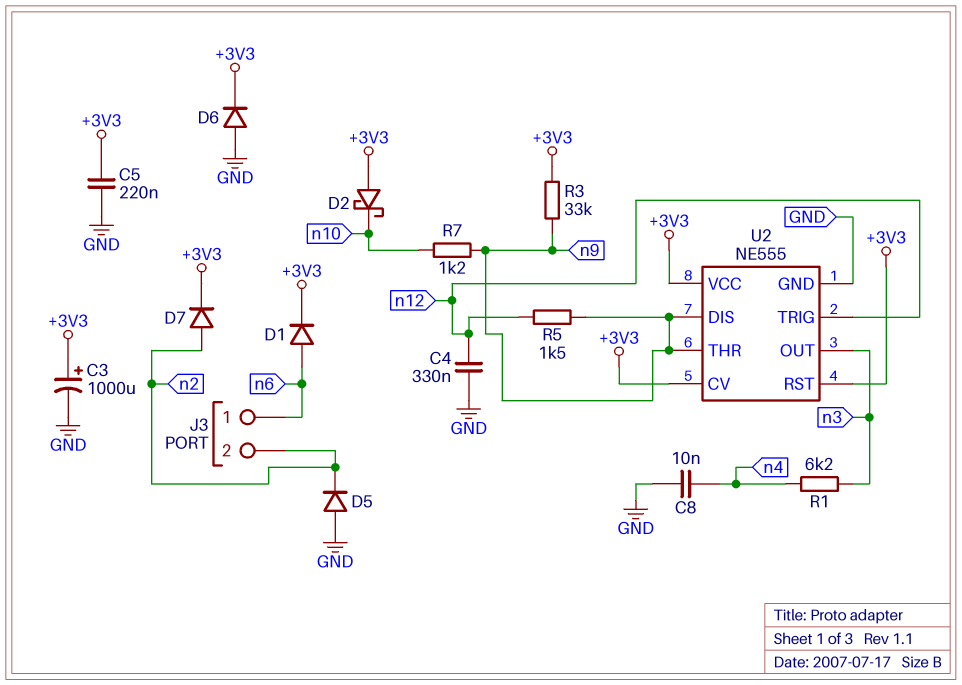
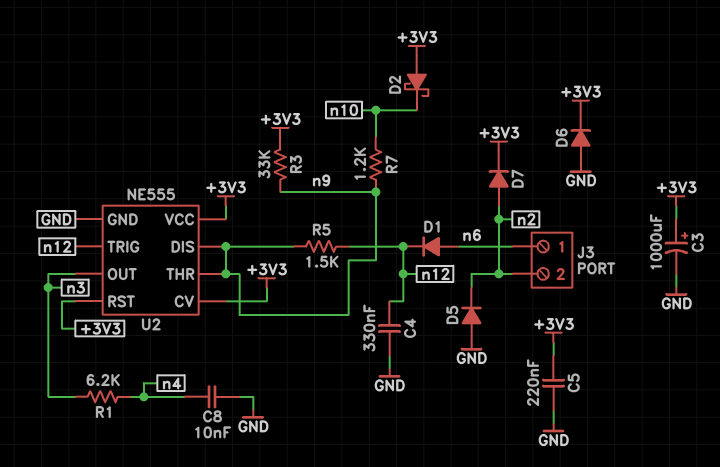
D1: diode (A n6, K +3V3) -> diode (A n6, K n12)

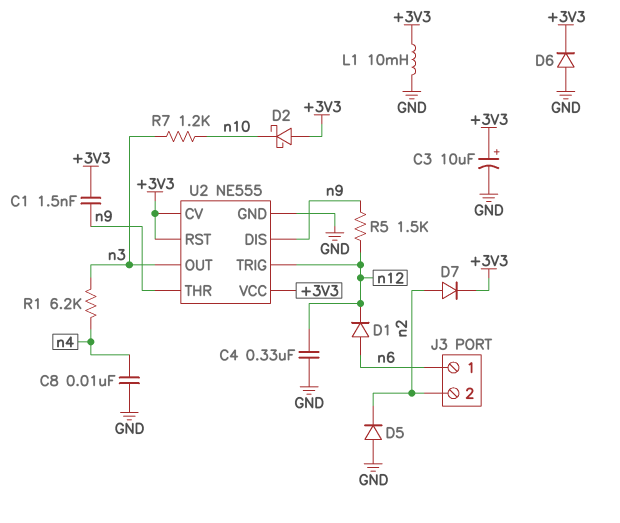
C1: none -> 1.5nF (+3V3, n9)
C3: 1000uF (plus +3V3, minus GND) -> 10uF (plus +3V3, minus GND)
C5: 220nF (+3V3, GND) -> none
L1: none -> 10mH (+3V3, GND)
R3: 33k (+3V3, n9) -> none
R7: 1.2k (n9, n10) -> 1.2k (n3, n10)

